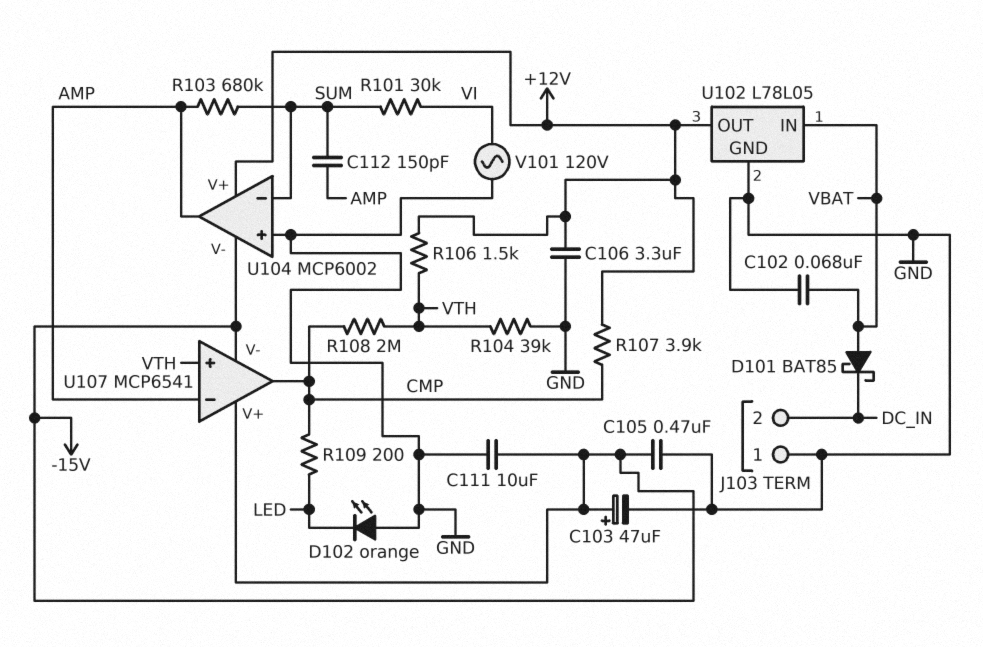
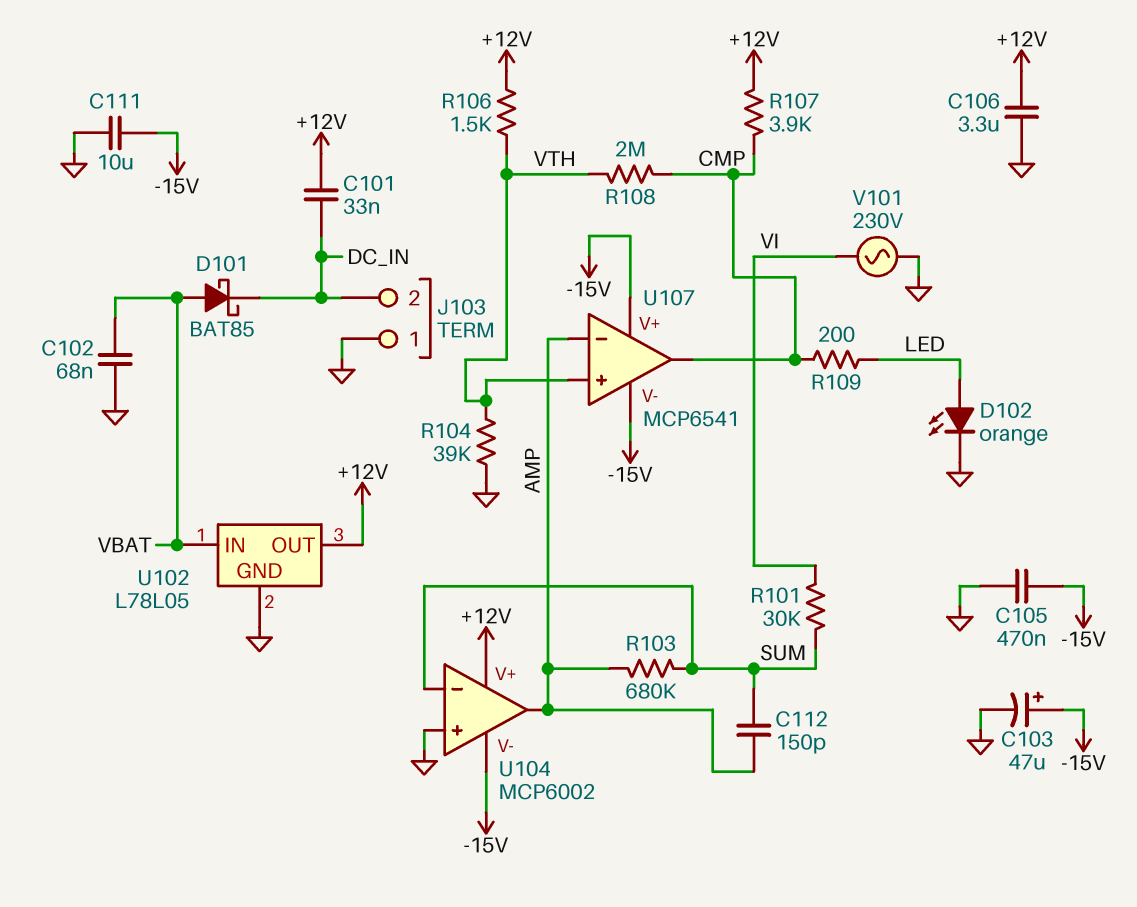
C101: none -> 33nF (+12V, DC_IN)
D102: LED orange (A GND, K LED) -> LED orange (A LED, K GND)
V101: AC 120V (GND, VI) -> AC 230V (GND, VI)

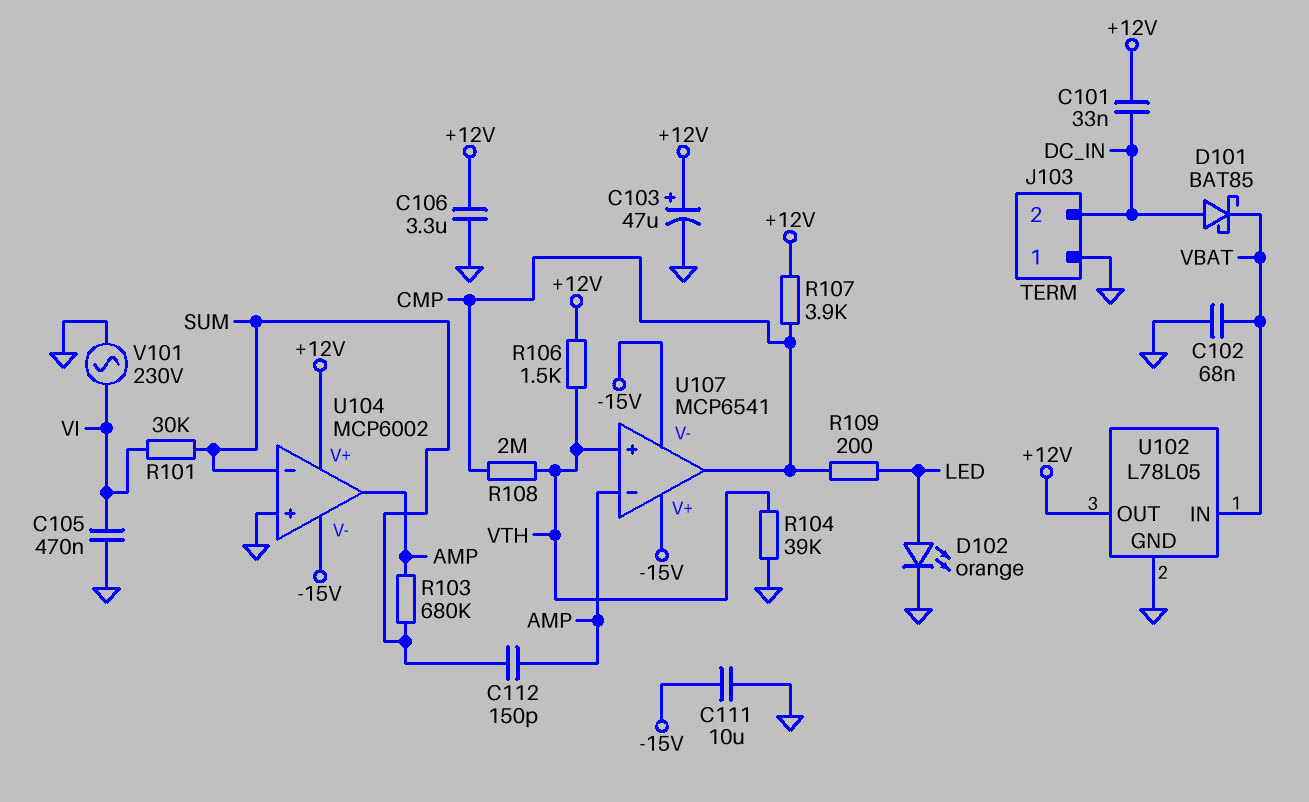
C103: 47uF (plus -15V, minus GND) -> 47uF (plus +12V, minus GND)
C105: 470nF (-15V, GND) -> 470nF (GND, VI)
D101: schottky BAT85 (A VBAT, K DC_IN) -> schottky BAT85 (A DC_IN, K VBAT)

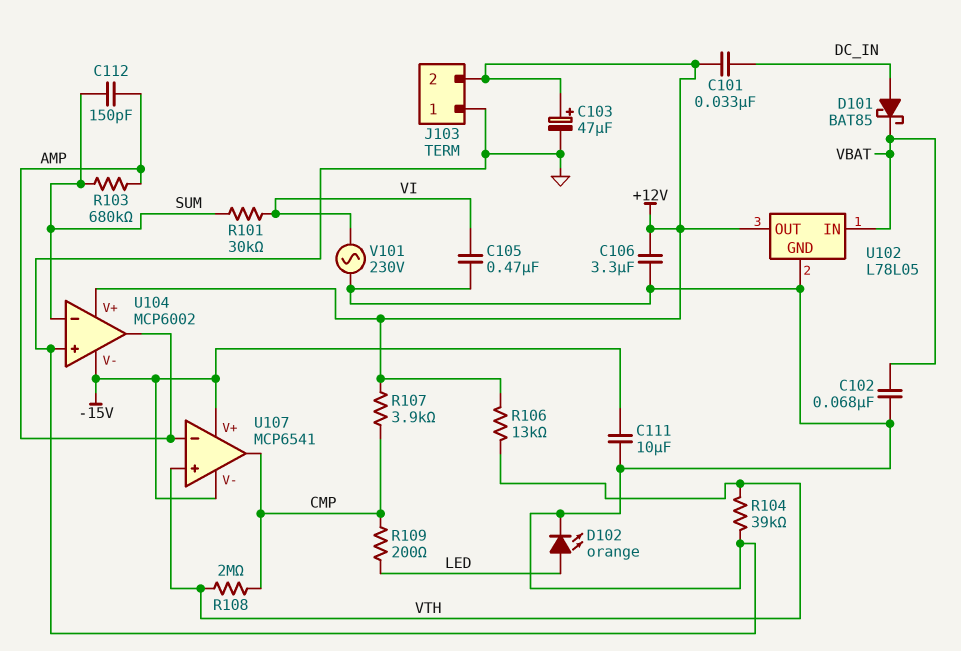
J103 pin 2: DC_IN -> +12V
R106: 1.5k (+12V, VTH) -> 13k (+12V, VTH)

